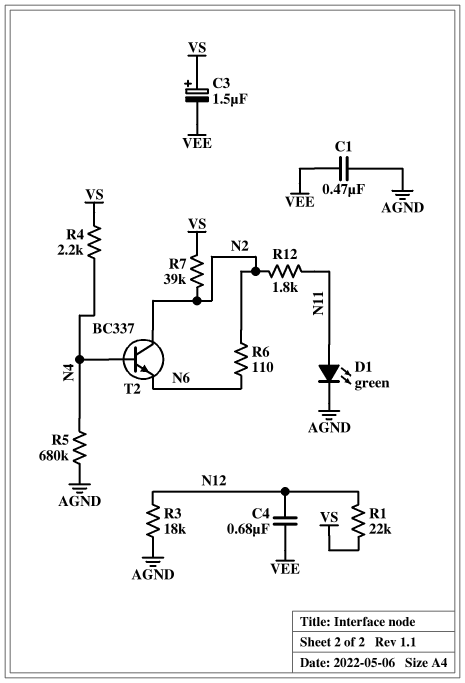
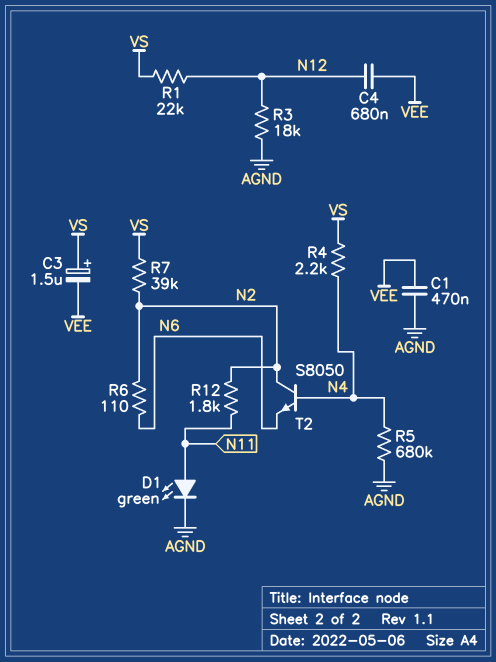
T2: NPN BC337 (B N4, C N2, E N6) -> NPN S8050 (B N4, C N2, E N6)

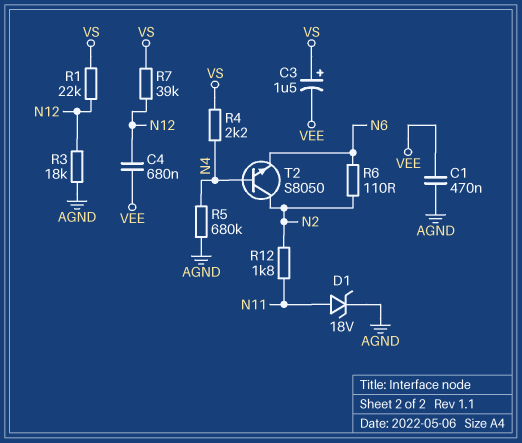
D1: LED green (A N11, K AGND) -> zener 18V (A N11, K AGND)
R7: 39k (N2, VS) -> 39k (N12, VS)

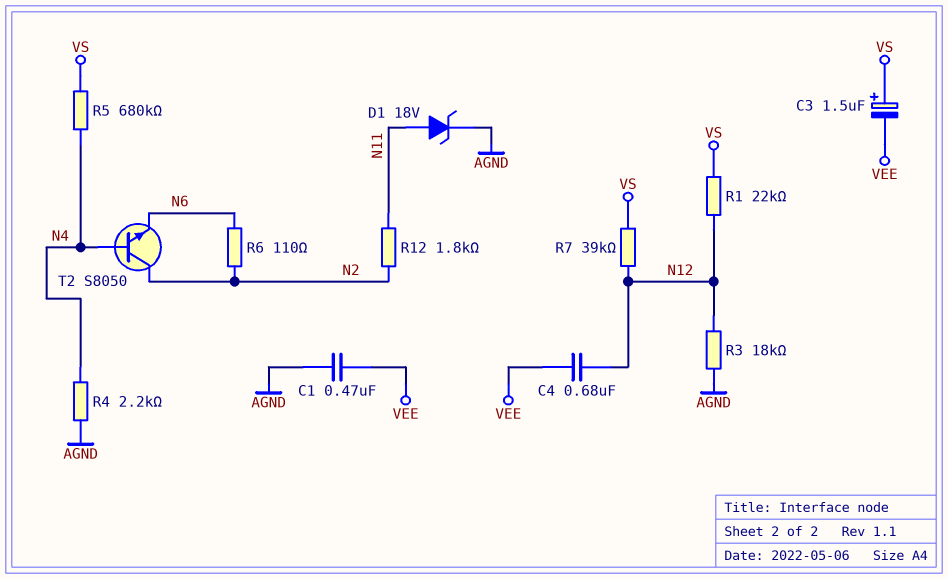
R4: 2.2k (N4, VS) -> 2.2k (AGND, N4)
R5: 680k (AGND, N4) -> 680k (N4, VS)

